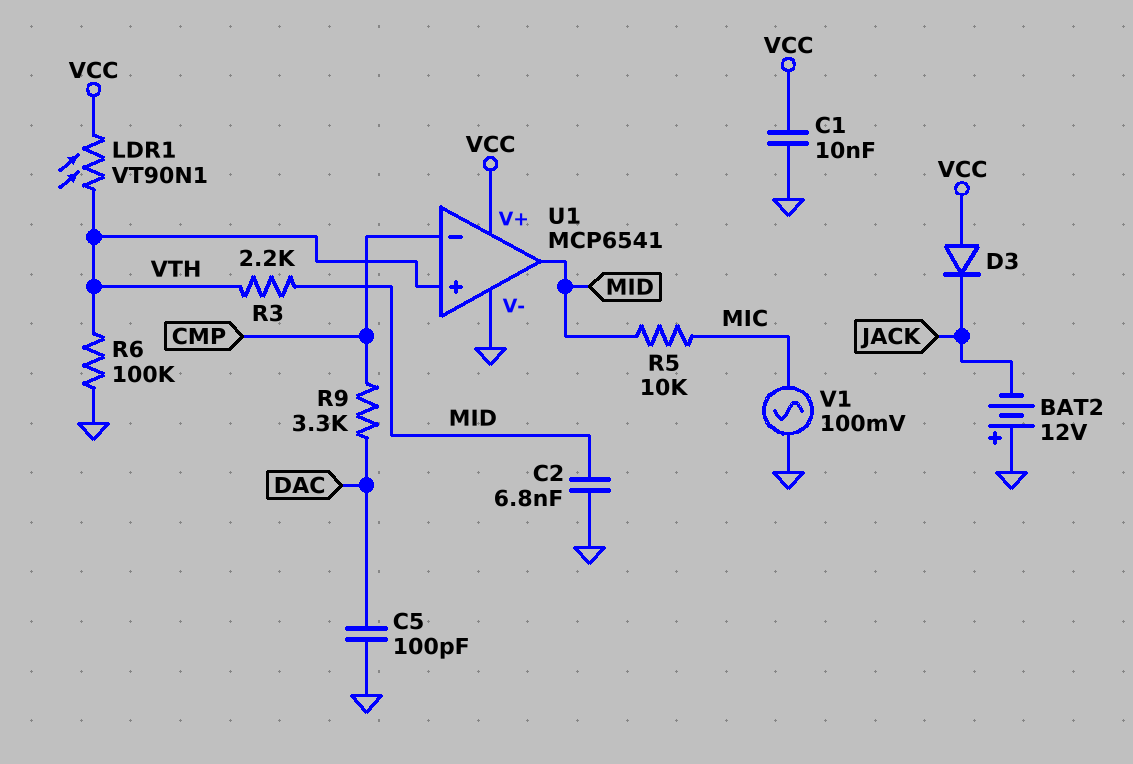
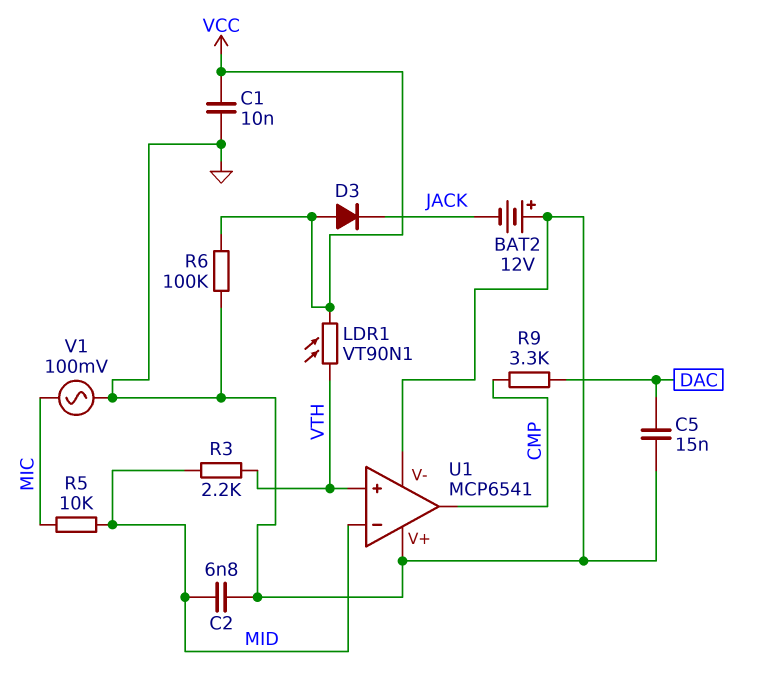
C5: 100pF (DAC, GND) -> 15nF (DAC, GND)
R6: 100k (GND, VTH) -> 100k (GND, VCC)
U1 pin V+: VCC -> GND
U1 pin in-: CMP -> MID
U1 pin out: MID -> CMP

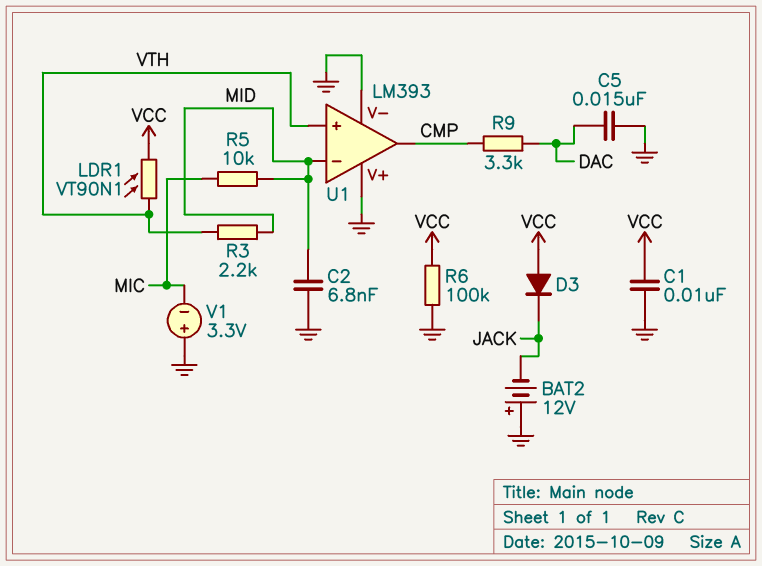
U1: MCP6541 -> LM393
V1: AC 100mV (GND, MIC) -> 3.3V (plus GND, minus MIC)

